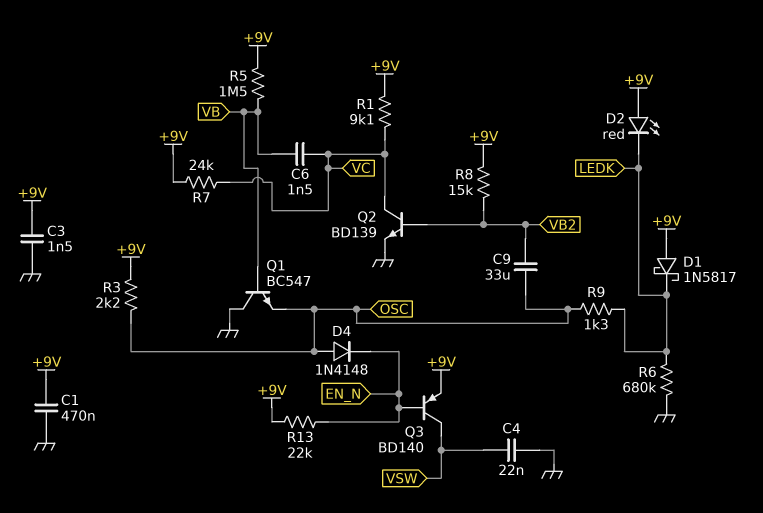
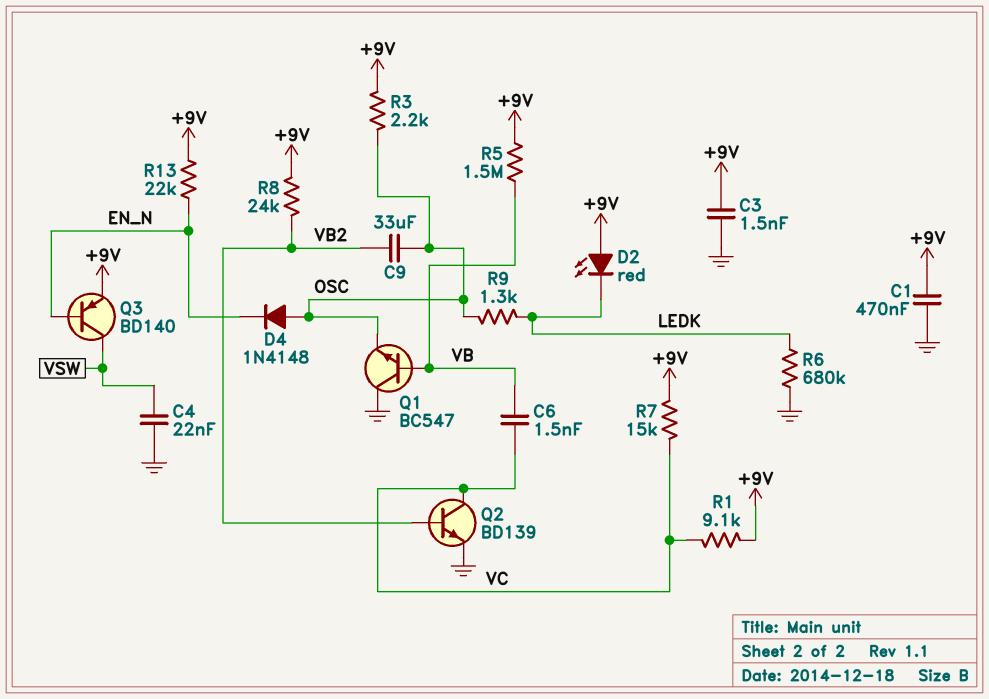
D1: schottky 1N5817 (A +9V, K LEDK) -> none
R7: 24k (+9V, VC) -> 15k (+9V, VC)
R8: 15k (+9V, VB2) -> 24k (+9V, VB2)

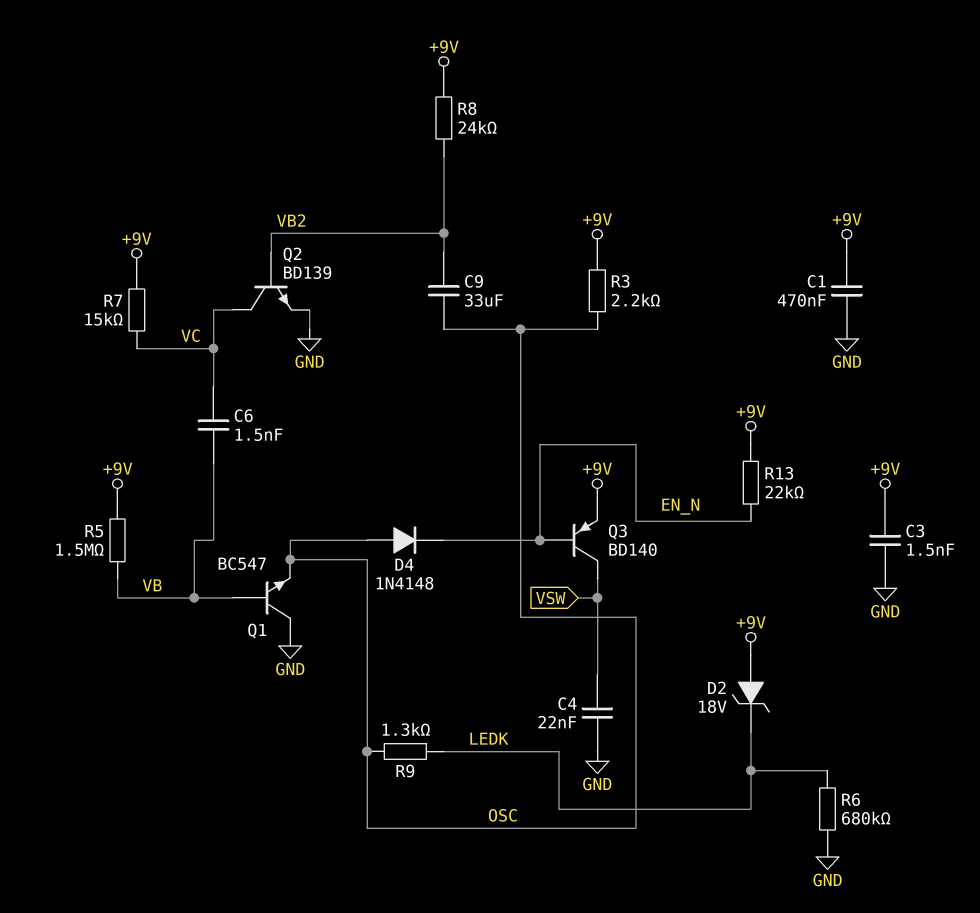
D2: LED red (A +9V, K LEDK) -> zener 18V (A +9V, K LEDK)
R1: 9.1k (+9V, VC) -> none

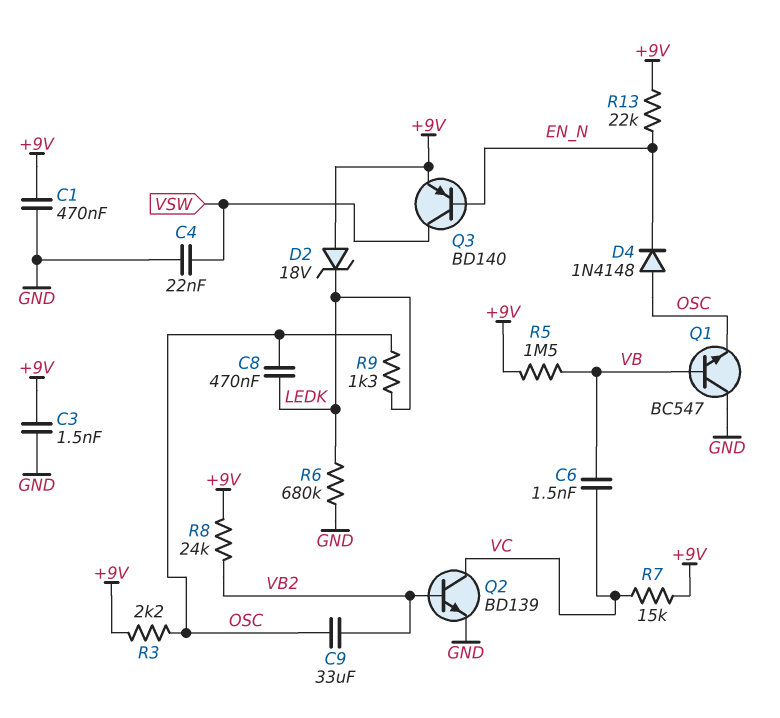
C8: none -> 470nF (LEDK, OSC)

